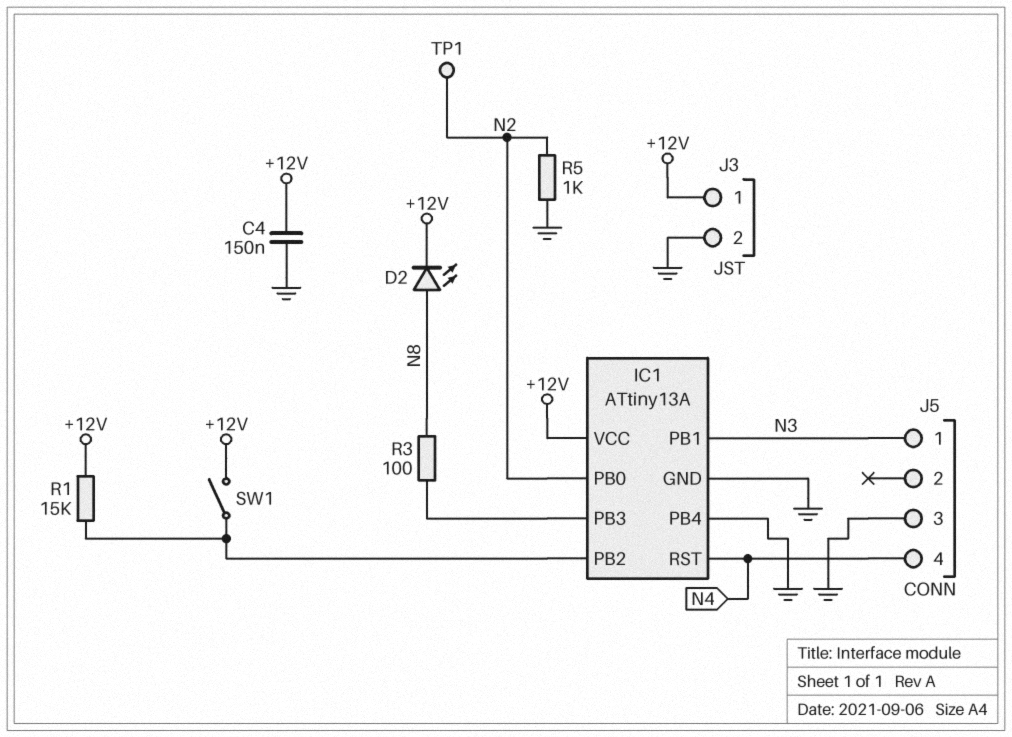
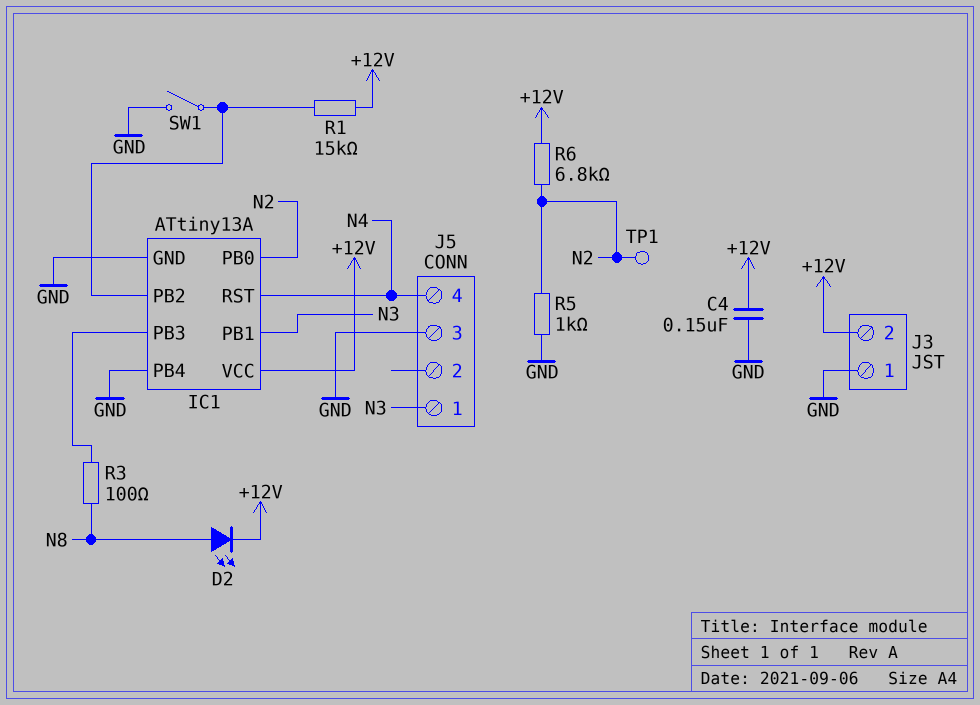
J3 pin 1: +12V -> GND
J3 pin 2: GND -> +12V
R6: none -> 6.8k (+12V, N2)
SW1: switch (+12V, IC1/PB2) -> switch (GND, IC1/PB2)

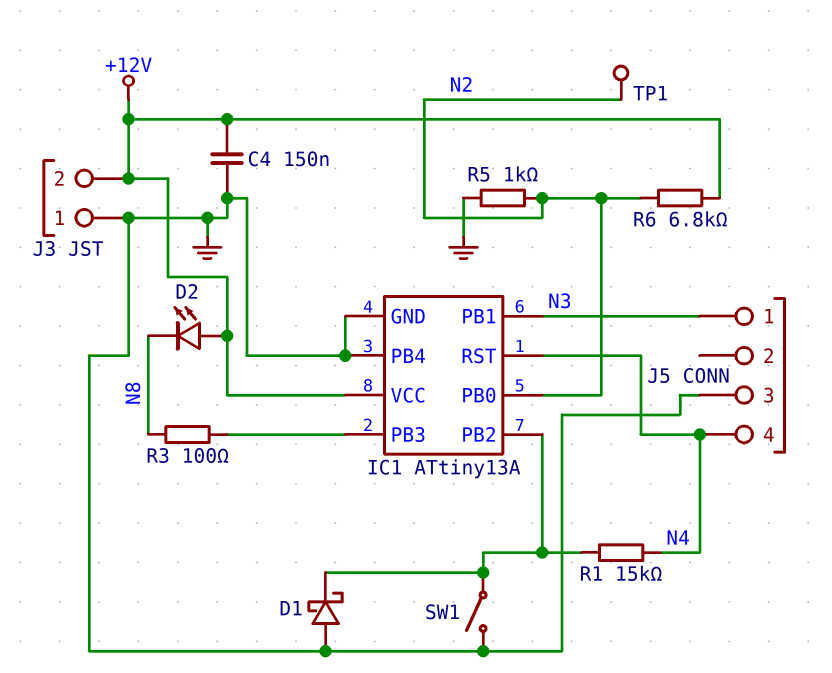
D1: none -> schottky (A GND, K IC1/PB2)
D2: LED (A N8, K +12V) -> LED (A +12V, K N8)
R1: 15k (+12V, IC1/PB2) -> 15k (IC1/PB2, N4)

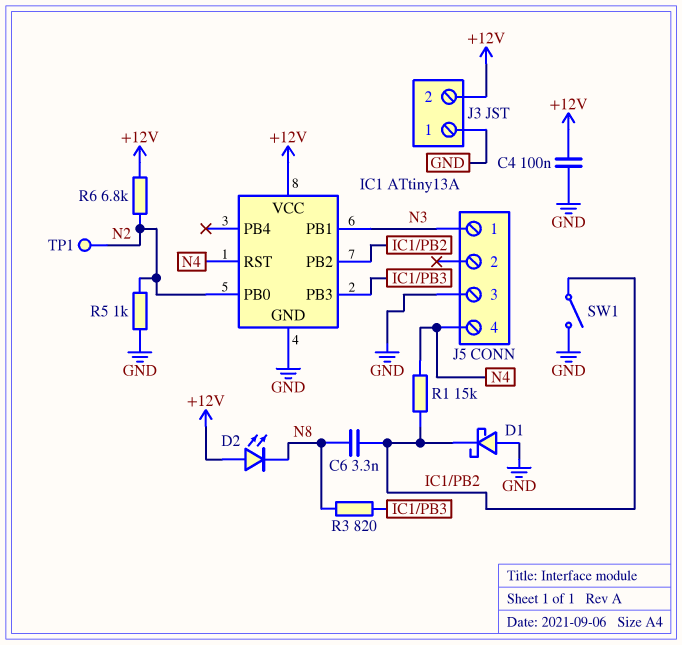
C4: 150nF (+12V, GND) -> 100nF (+12V, GND)
C6: none -> 3.3nF (IC1/PB2, N8)
IC1 pin PB4: GND -> none
R3: 100 (IC1/PB3, N8) -> 820 (IC1/PB3, N8)

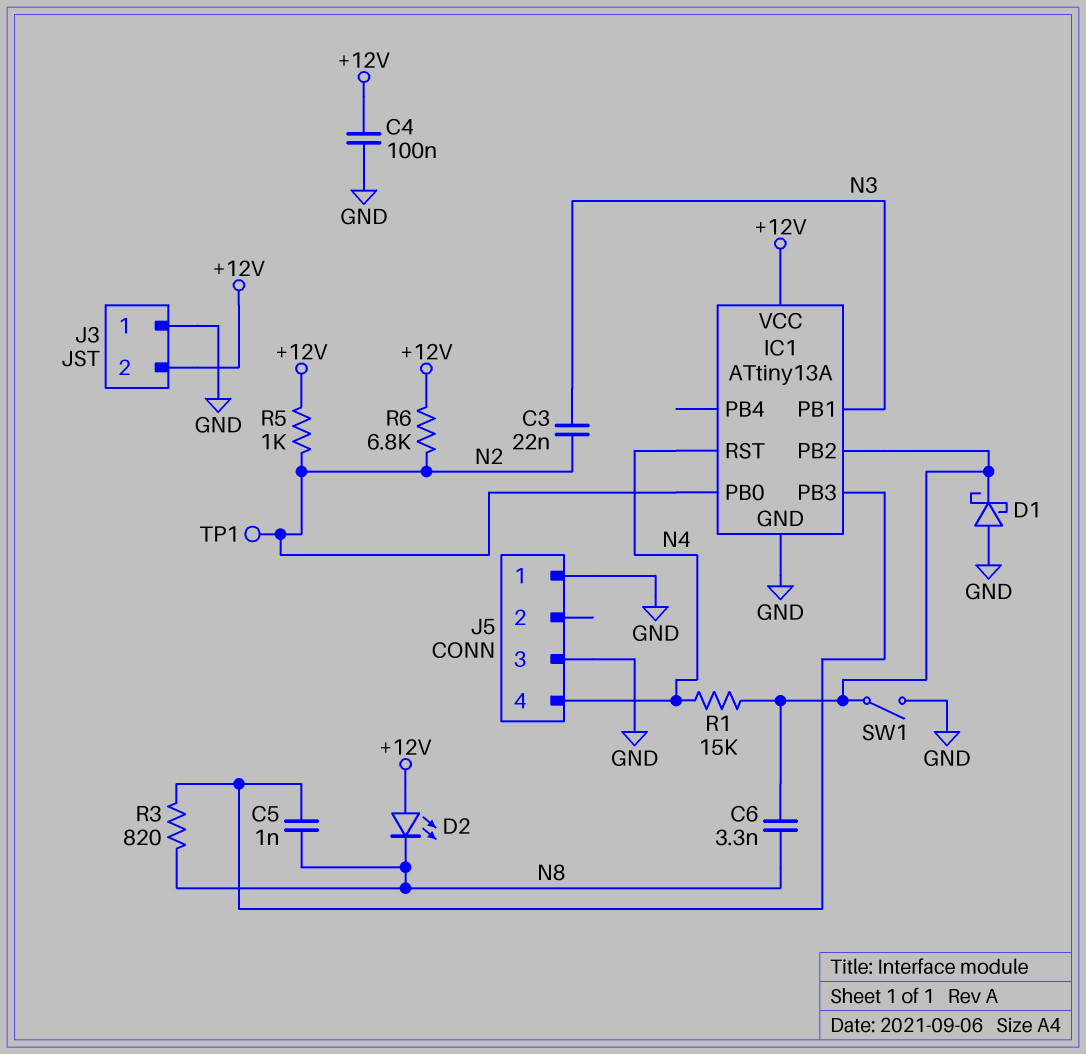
C3: none -> 22nF (N2, N3)
C5: none -> 1nF (IC1/PB3, N8)
J5 pin 1: N3 -> GND
R5: 1k (GND, N2) -> 1k (+12V, N2)

